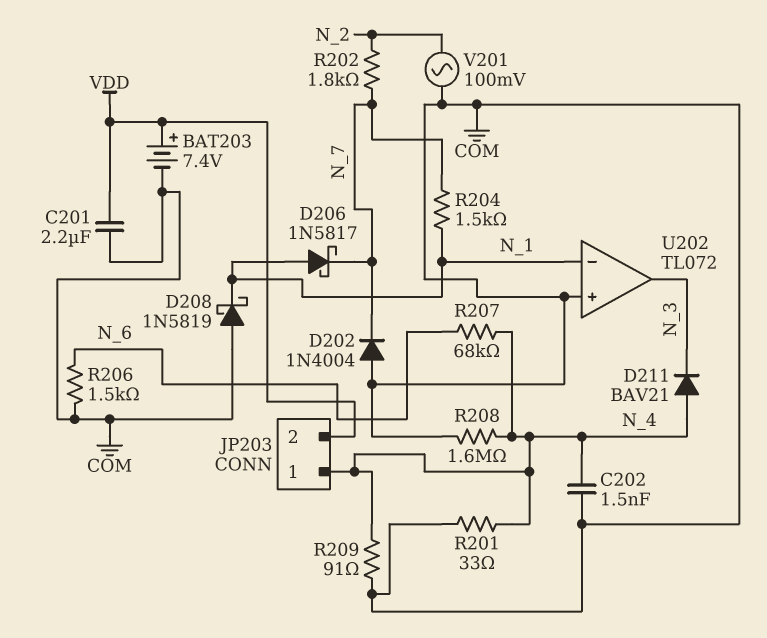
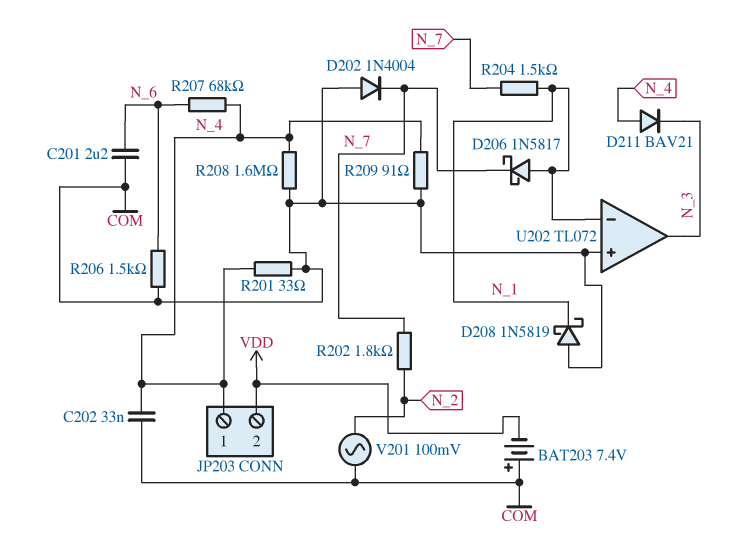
BAT203: 7.4V (plus VDD, minus COM) -> 7.4V (plus COM, minus VDD)
C201: 2.2uF (COM, VDD) -> 2.2uF (COM, N_6)
C202: 1.5nF (COM, N_4) -> 33nF (COM, N_4)

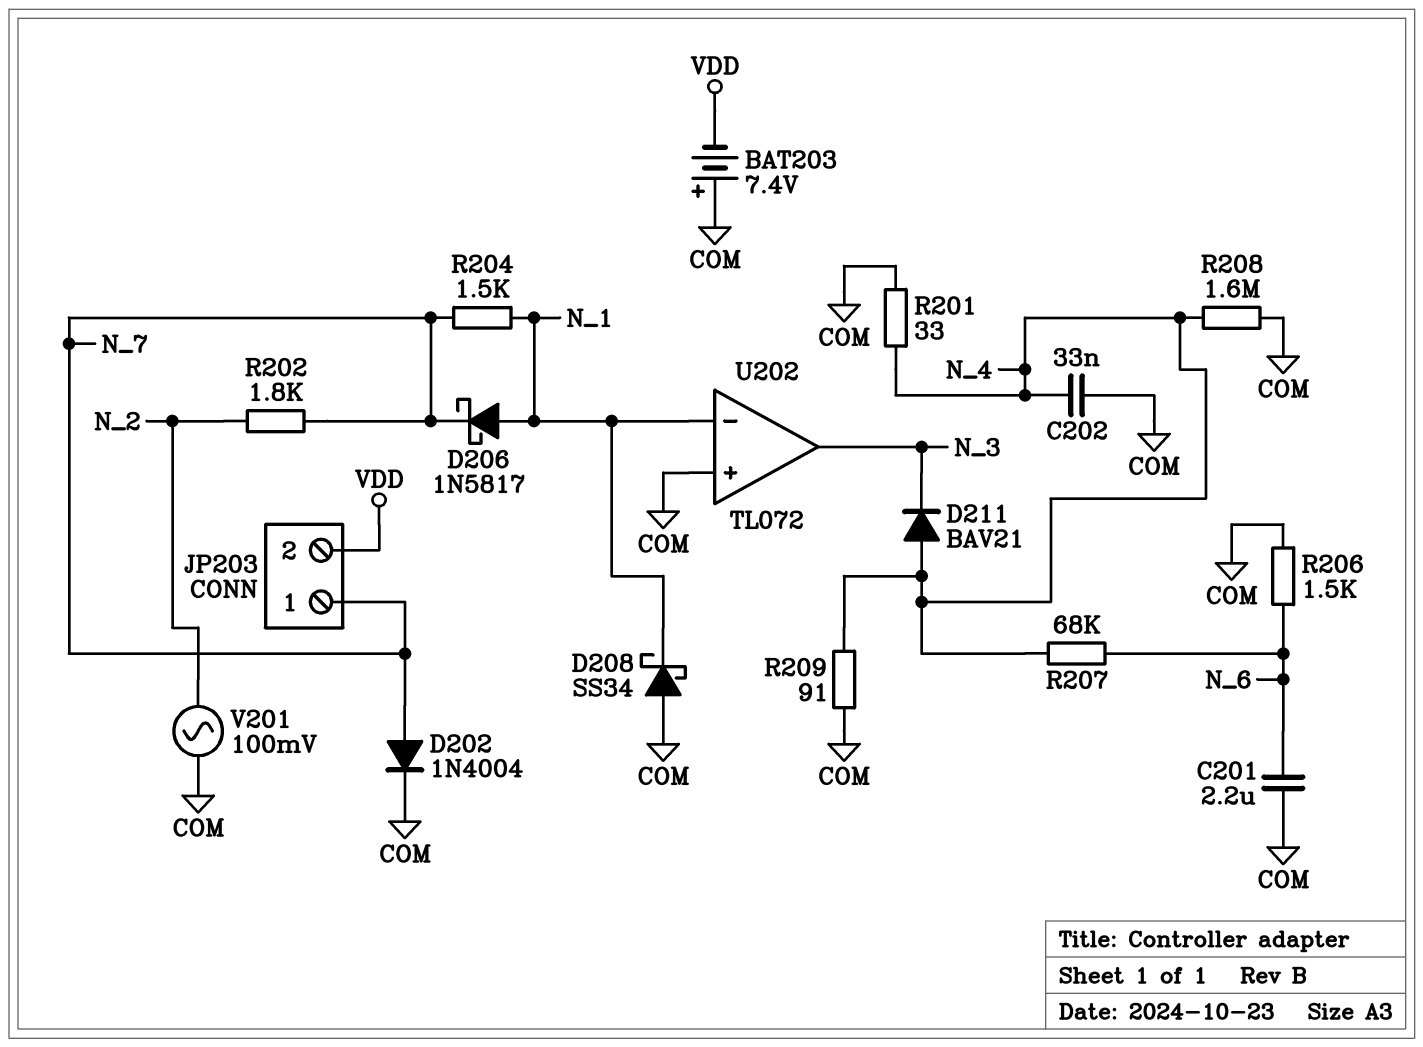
D202: diode 1N4004 (A COM, K N_7) -> diode 1N4004 (A N_7, K COM)
D208: schottky 1N5819 (A COM, K N_1) -> schottky SS34 (A COM, K N_1)
JP203 pin 1: N_4 -> N_7

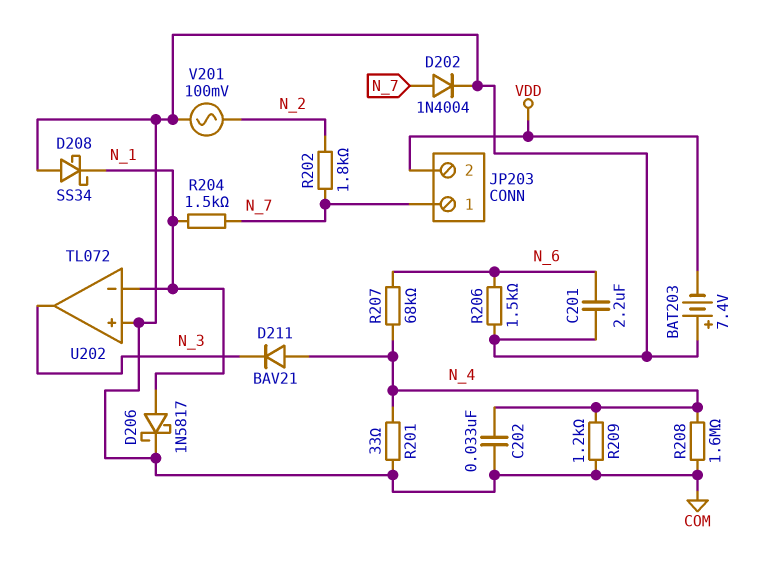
D206: schottky 1N5817 (A N_1, K N_7) -> schottky 1N5817 (A N_1, K COM)
R209: 91 (COM, N_4) -> 1.2k (COM, N_4)

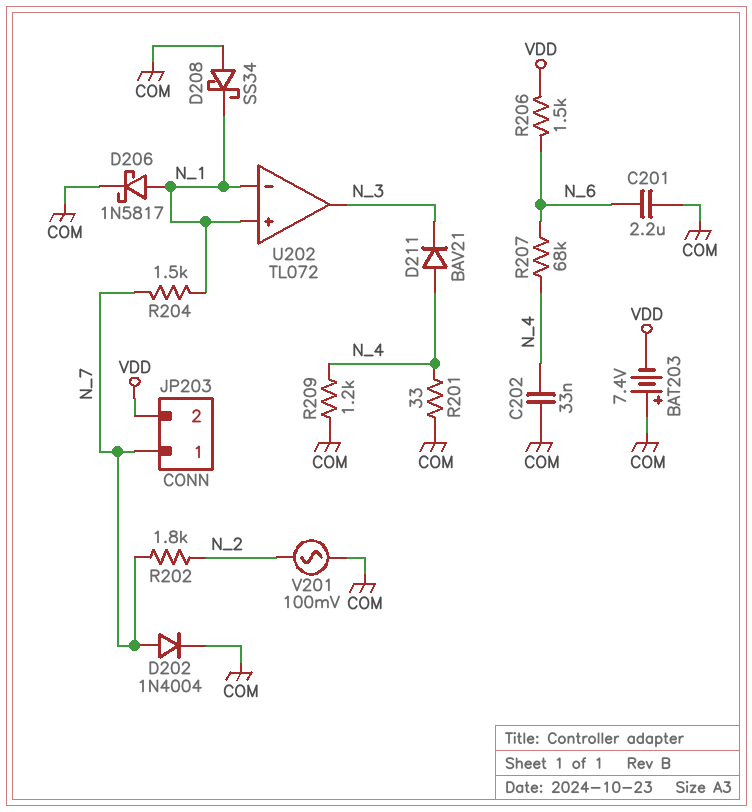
R206: 1.5k (COM, N_6) -> 1.5k (N_6, VDD)
R208: 1.6M (COM, N_4) -> none
U202 pin in+: COM -> N_1

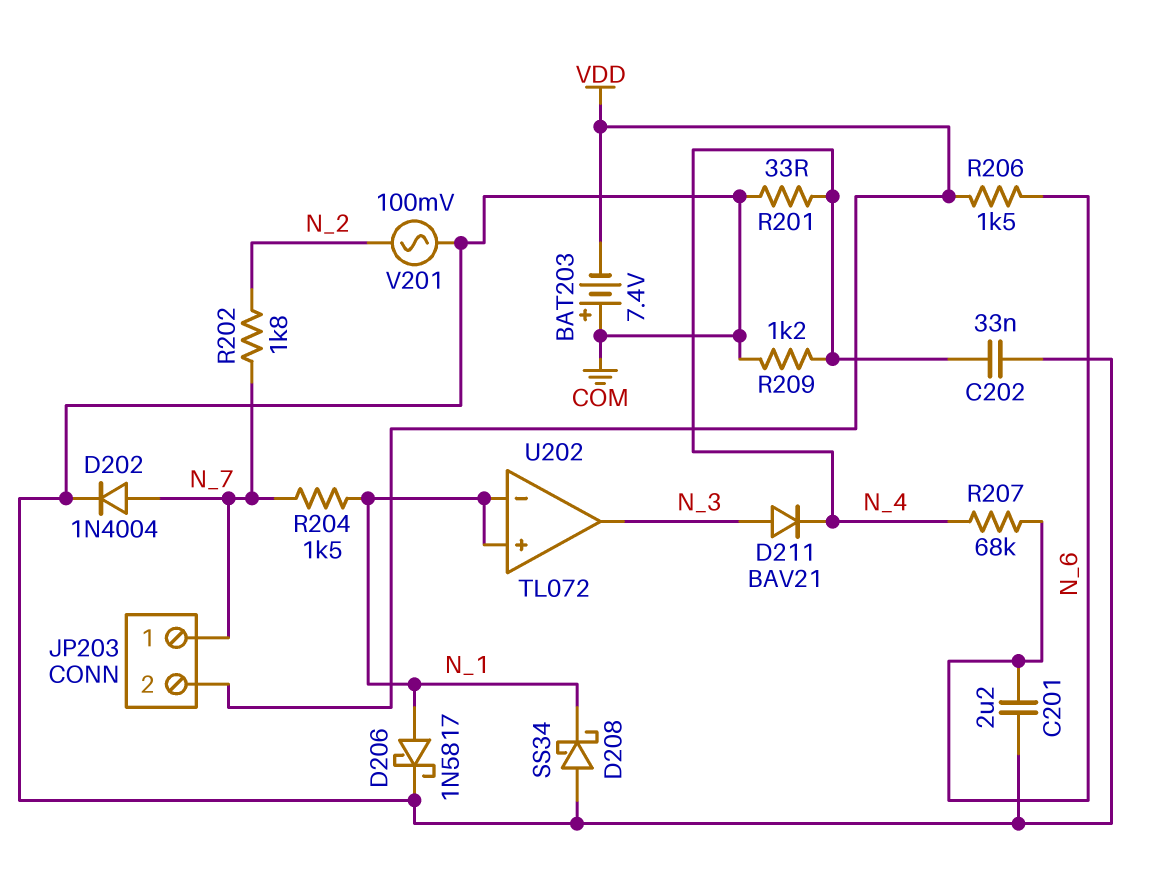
D211: diode BAV21 (A N_4, K N_3) -> diode BAV21 (A N_3, K N_4)

